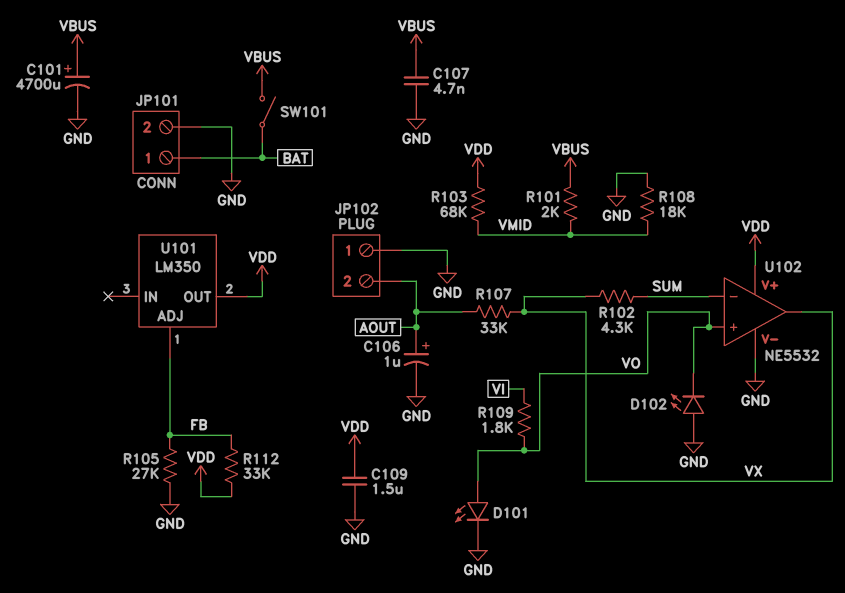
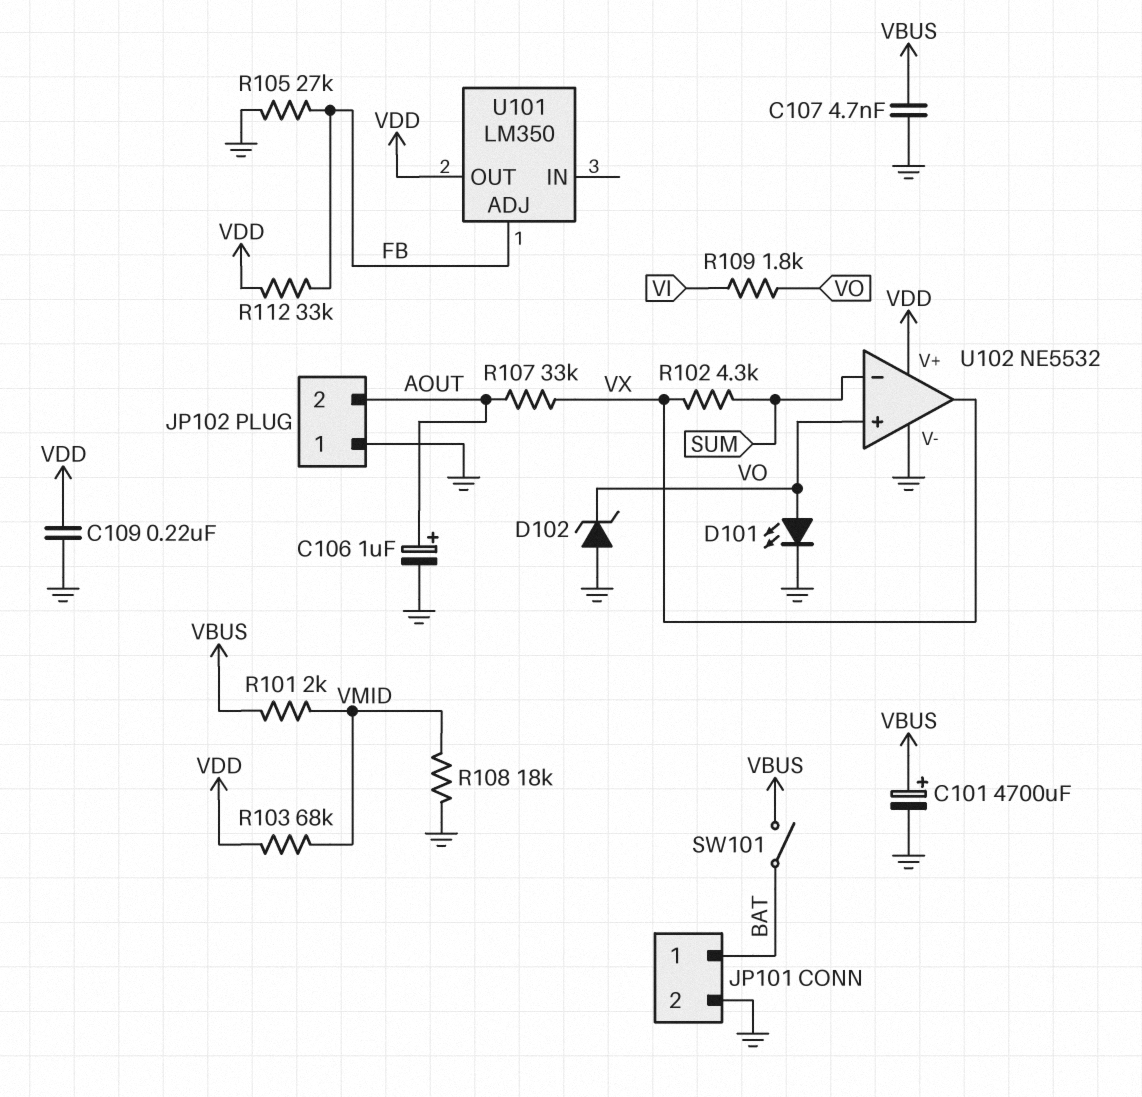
C109: 1.5uF (GND, VDD) -> 220nF (GND, VDD)
D102: LED (A GND, K VO) -> zener (A GND, K VO)

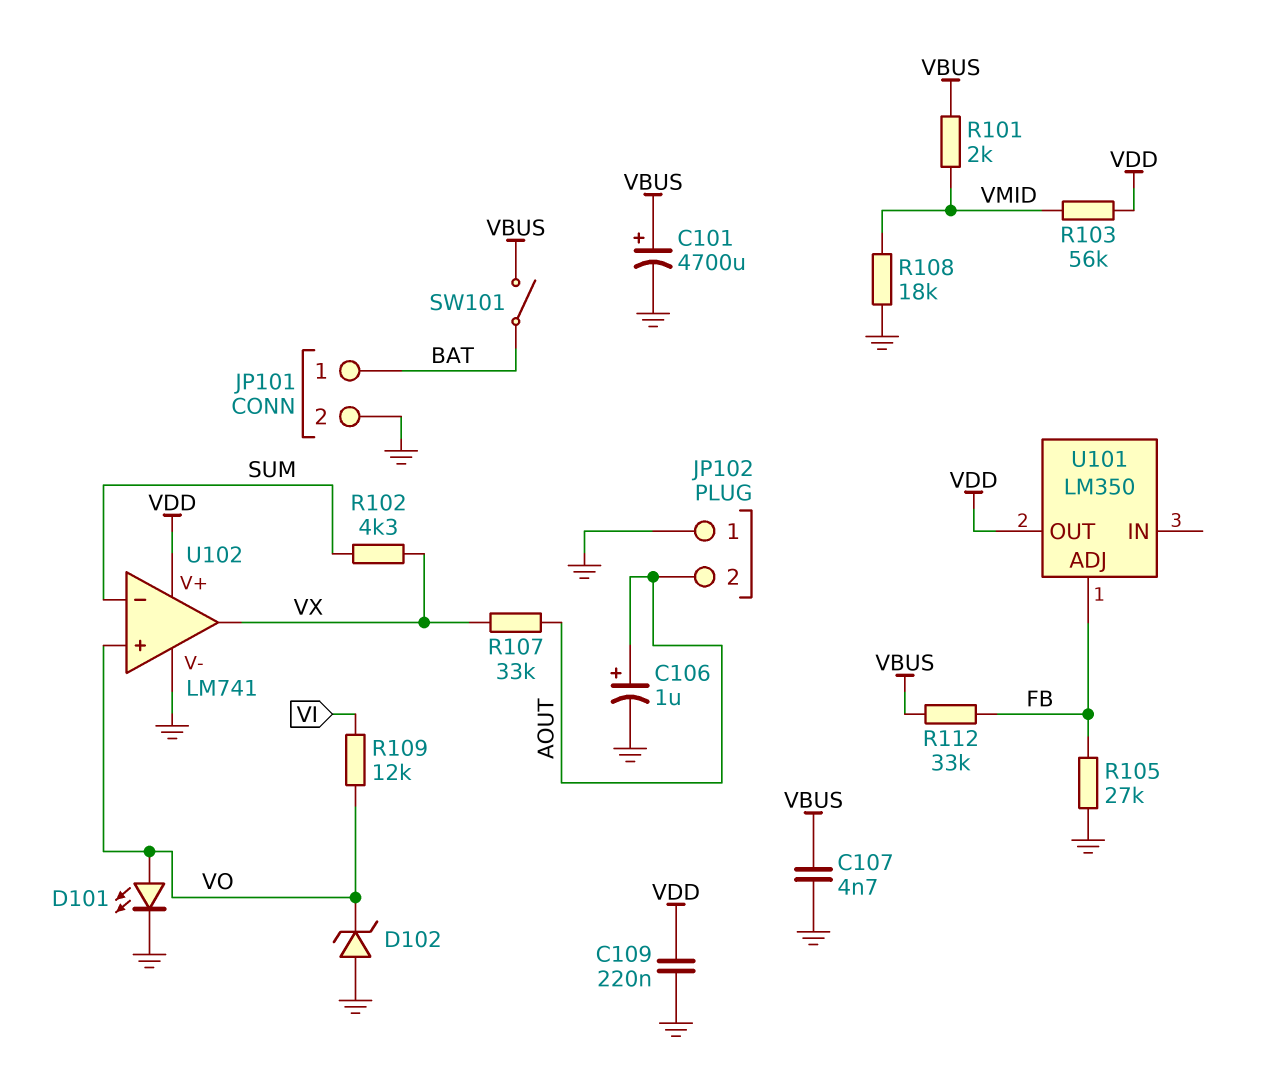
R103: 68k (VDD, VMID) -> 56k (VDD, VMID)
R109: 1.8k (VI, VO) -> 12k (VI, VO)
R112: 33k (FB, VDD) -> 33k (FB, VBUS)
U102: NE5532 -> LM741

